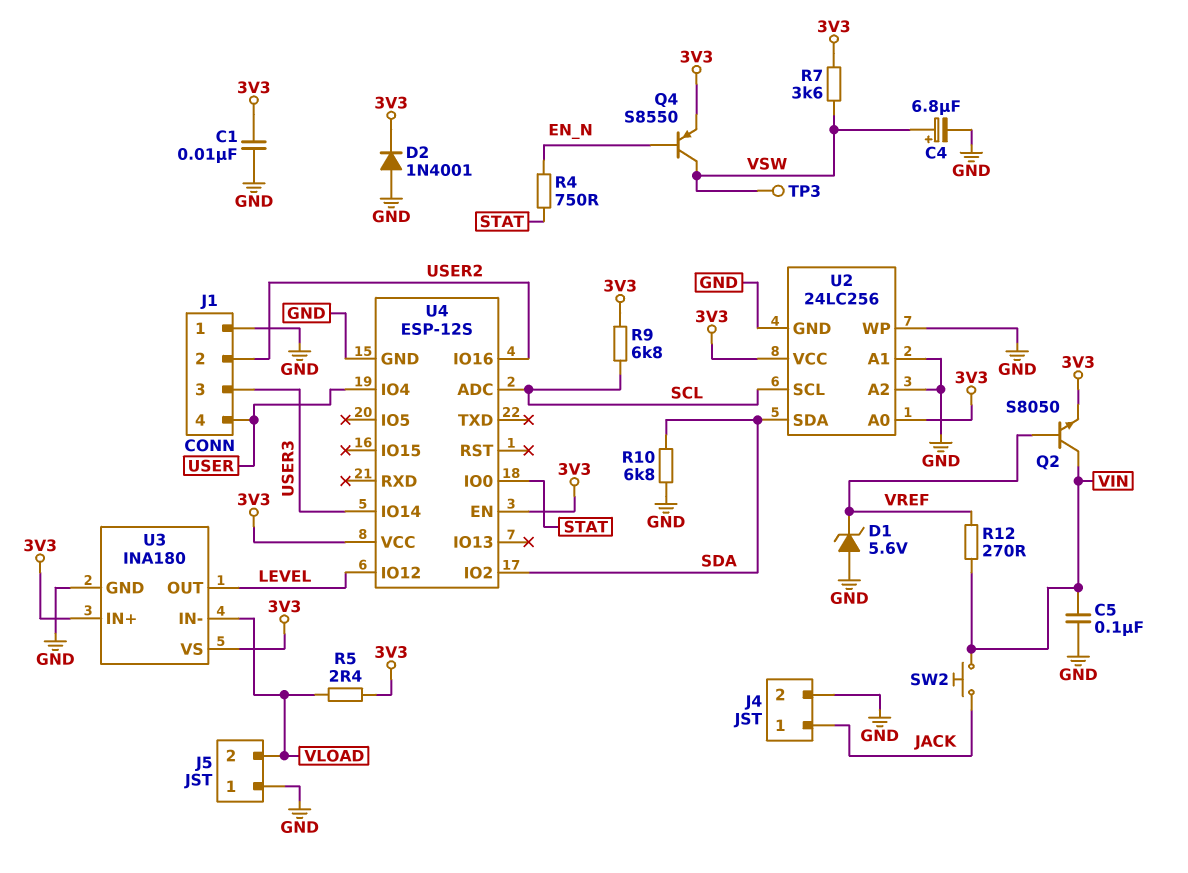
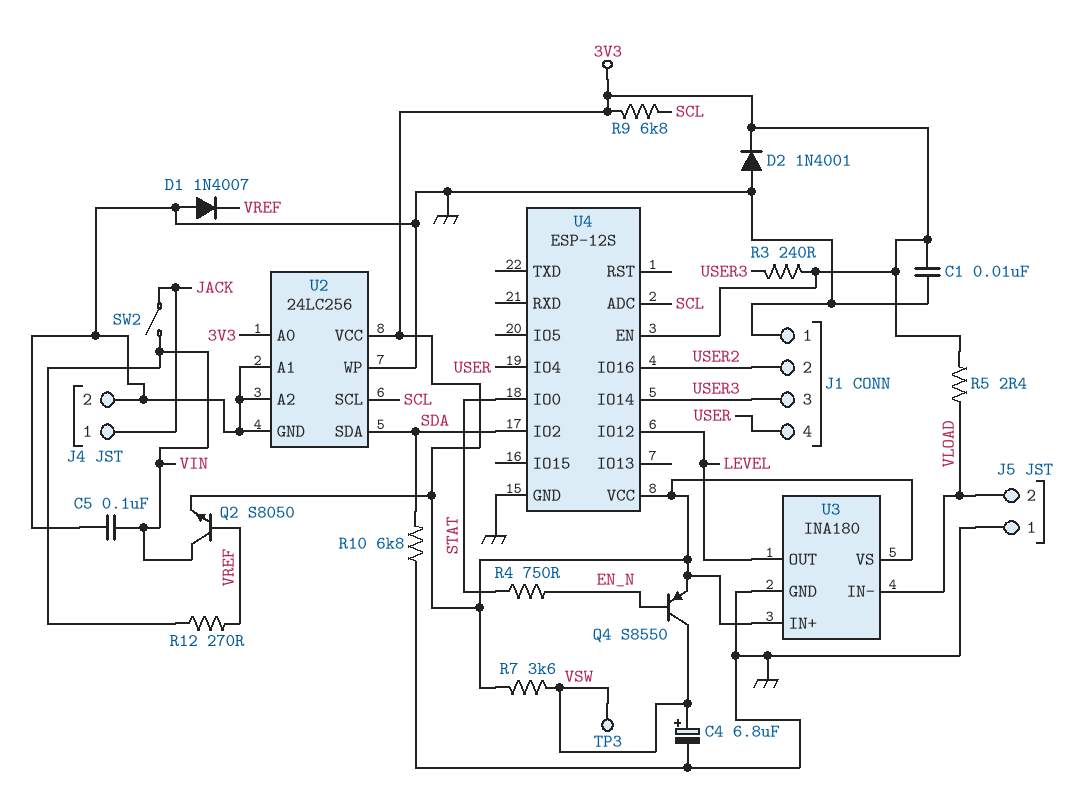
D1: zener 5.6V (A GND, K VREF) -> diode 1N4007 (A GND, K VREF)
R3: none -> 240 (3V3, USER3)
SW2: button (JACK, VIN) -> switch (JACK, VIN)

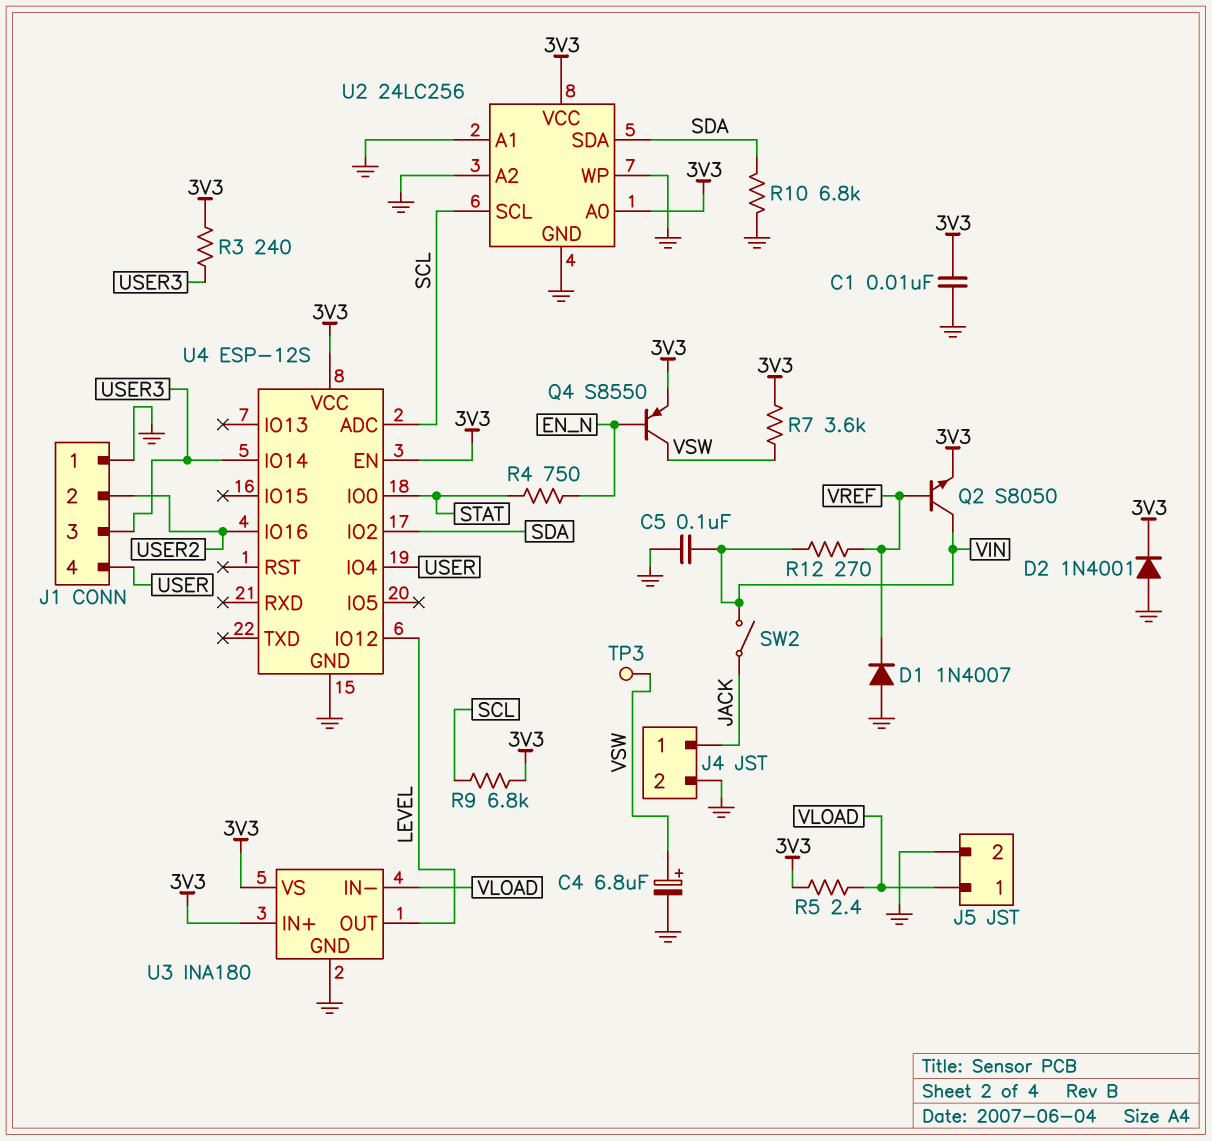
J5 pin 1: GND -> VLOAD
J5 pin 2: VLOAD -> GND

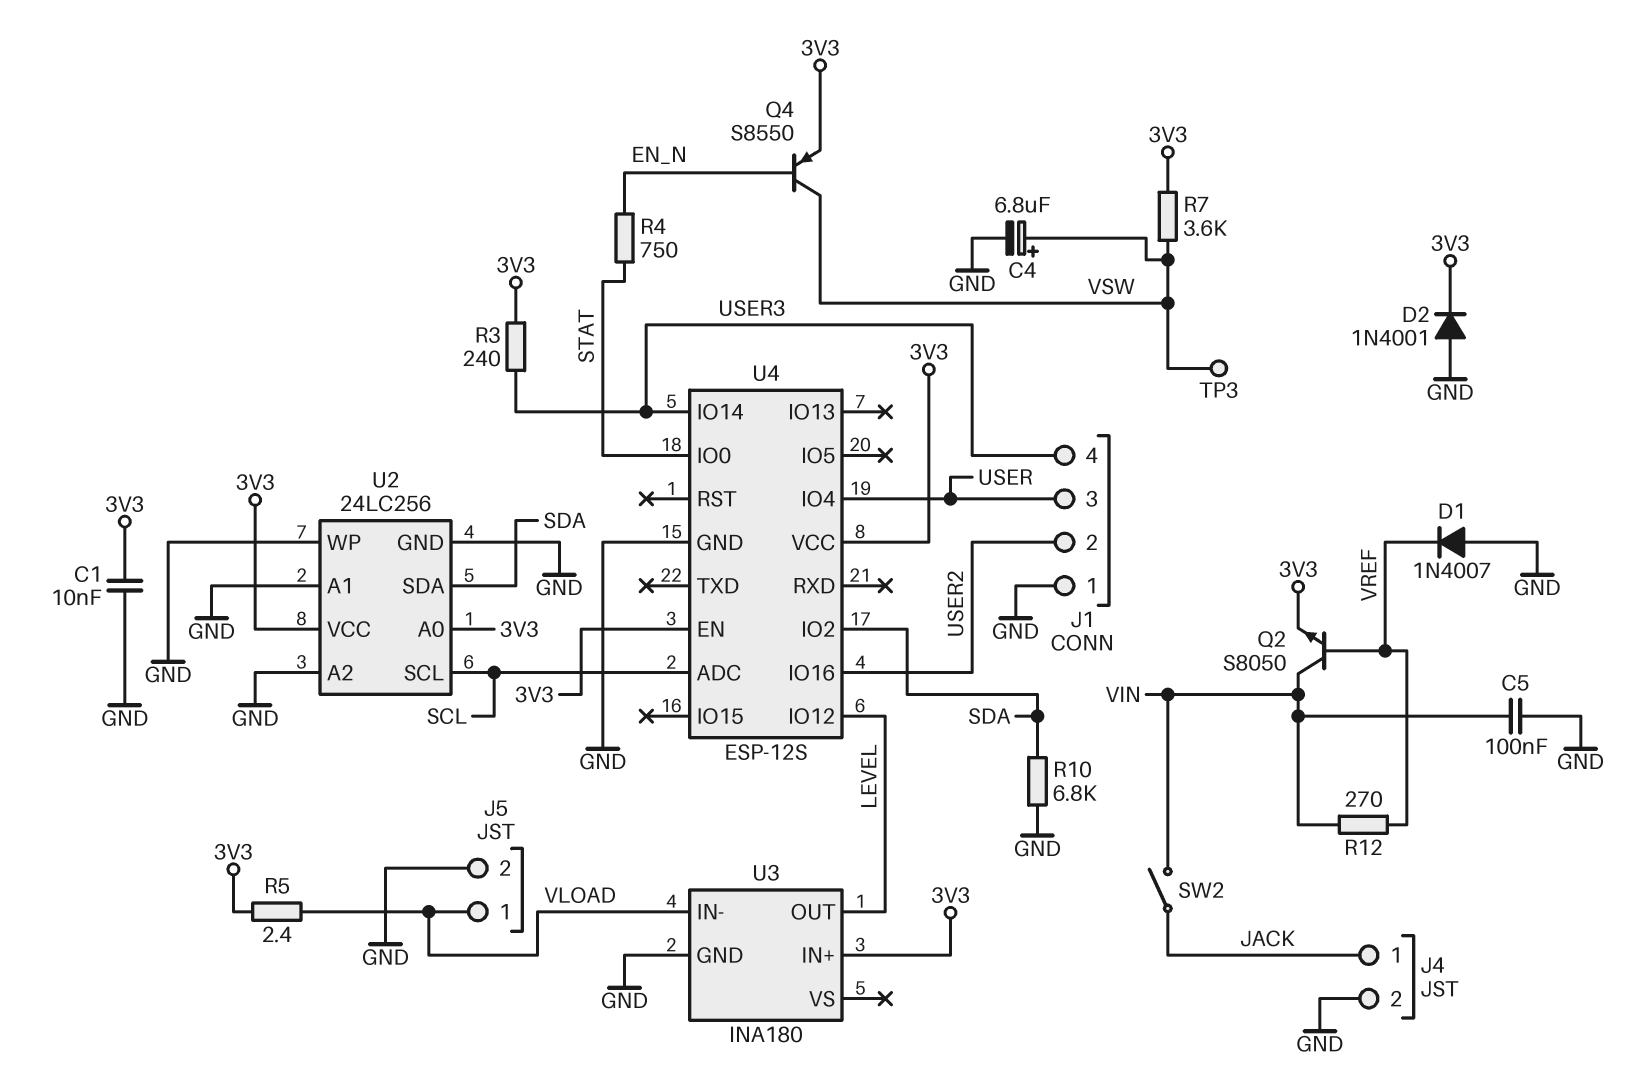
J1 pin 3: USER3 -> USER
J1 pin 4: USER -> USER3
R9: 6.8k (3V3, SCL) -> none
U3 pin VS: 3V3 -> none

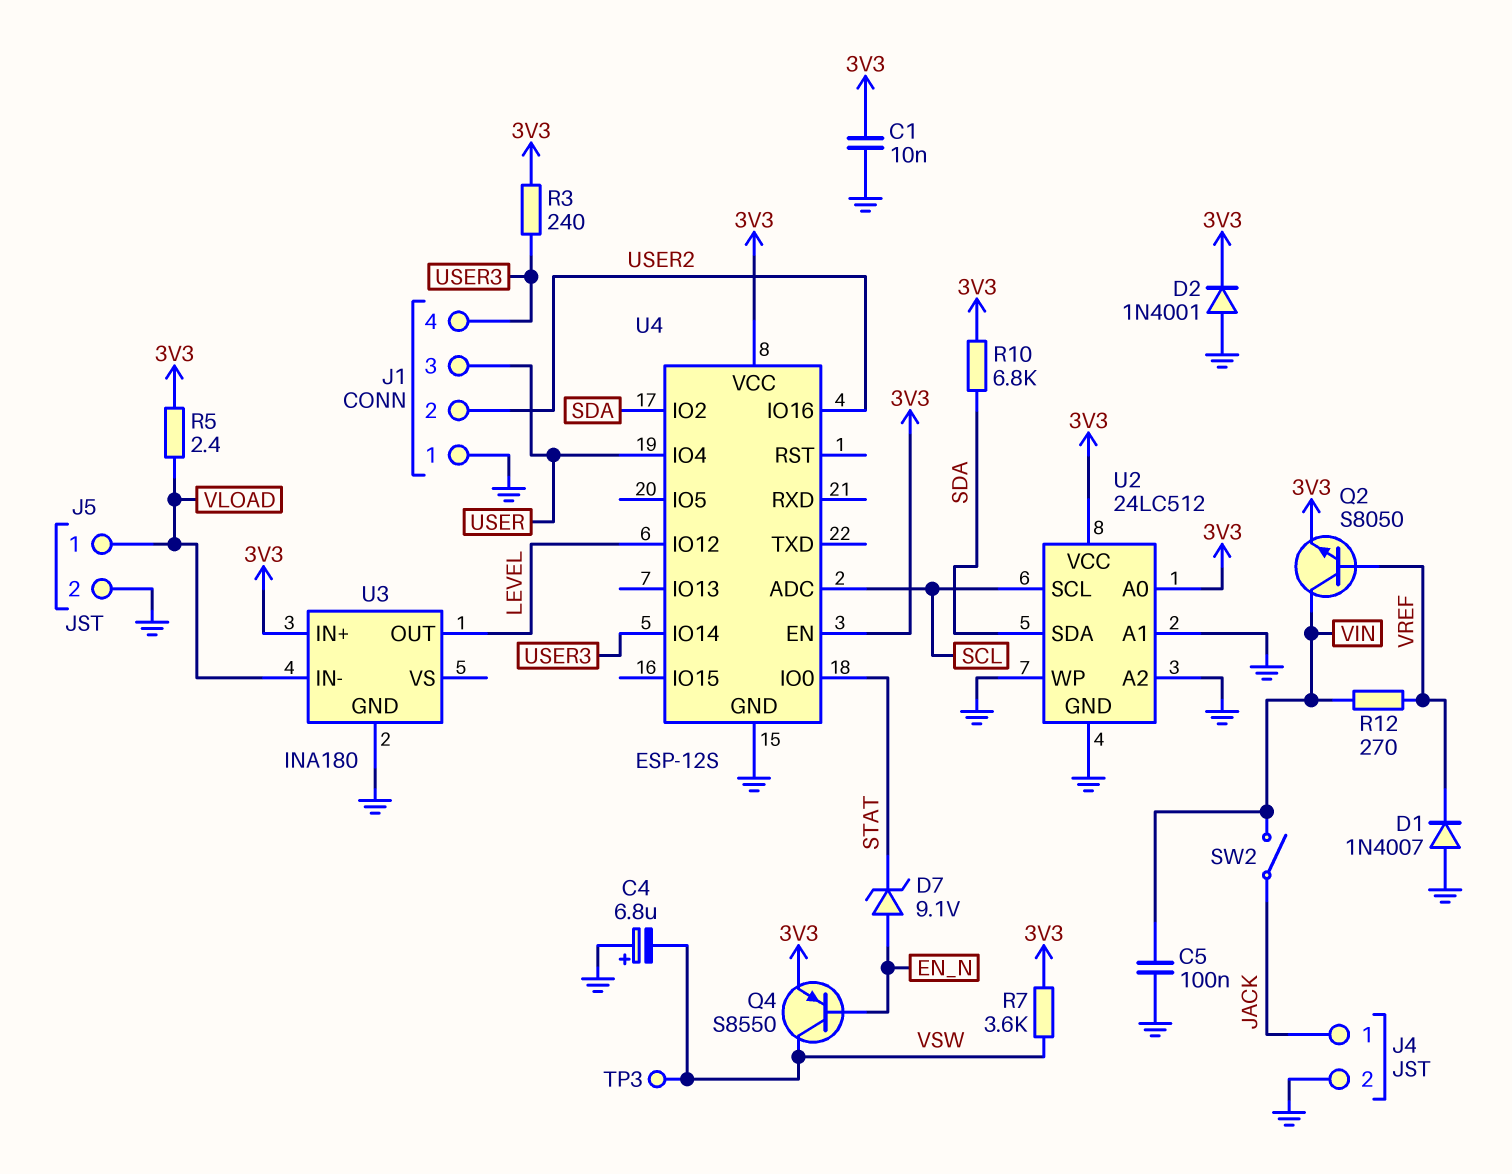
C4: 6.8uF (plus VSW, minus GND) -> 6.8uF (plus GND, minus VSW)
D7: none -> zener 9.1V (A EN_N, K STAT)
R4: 750 (EN_N, STAT) -> none
R10: 6.8k (GND, SDA) -> 6.8k (3V3, SDA)
U2: 24LC256 -> 24LC512

